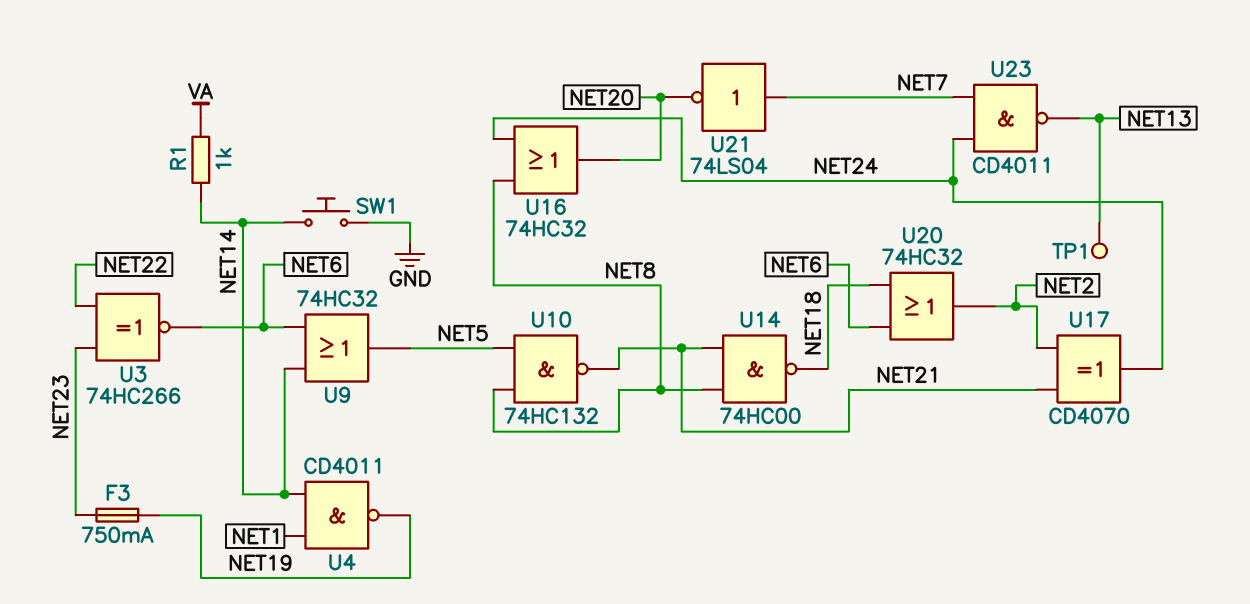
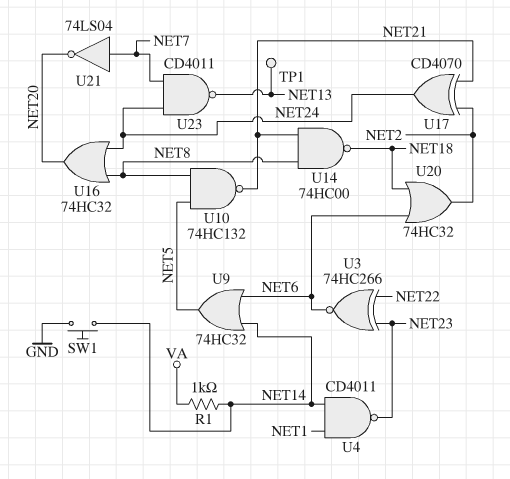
F3: 750mA (NET19, NET23) -> none
U4: NAND CD4011 (in NET1, in NET14, out NET19) -> NAND CD4011 (in NET1, in NET14, out NET23)

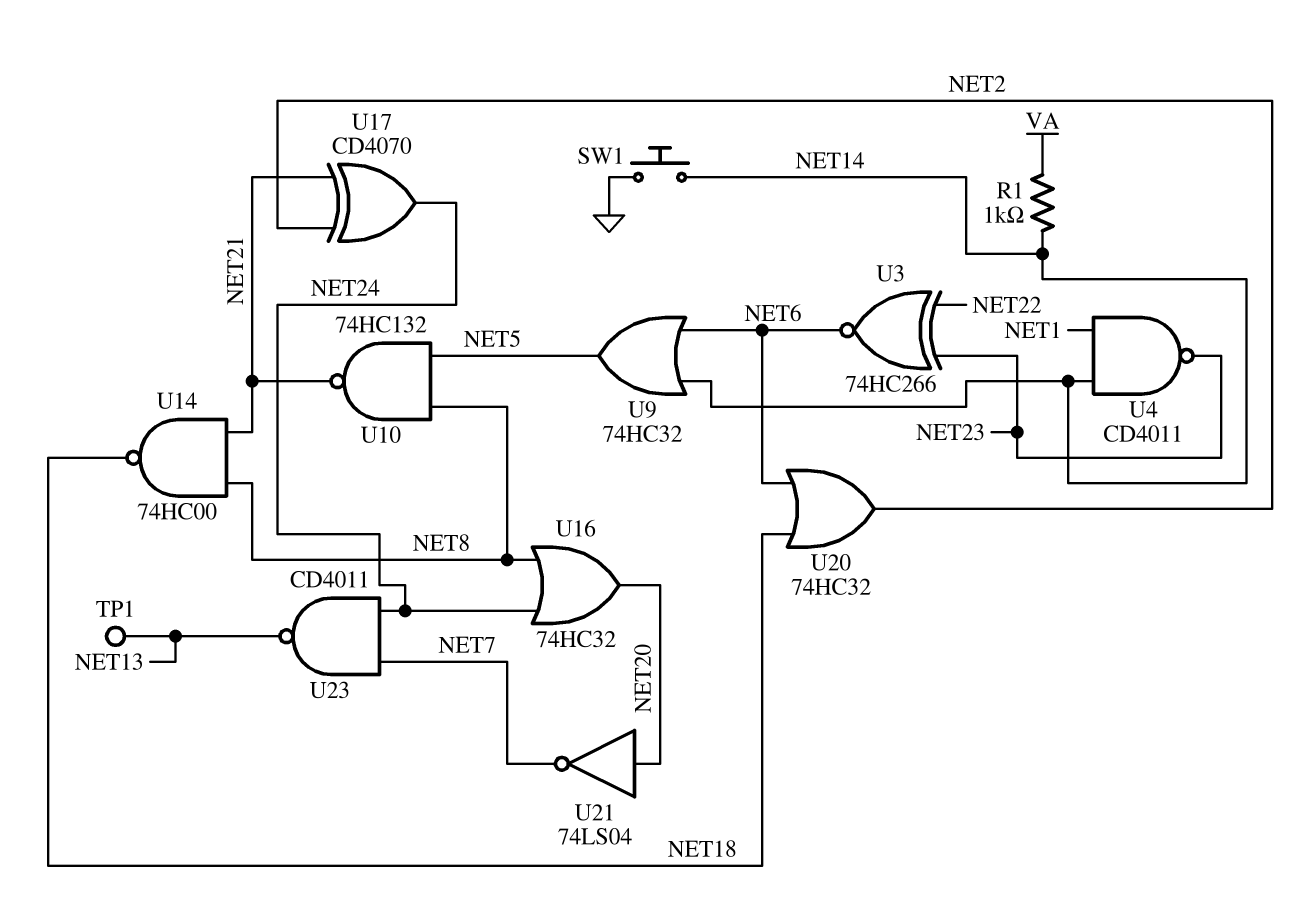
U21: NOT 74LS04 (in NET7, out NET20) -> NOT 74LS04 (in NET20, out NET7)

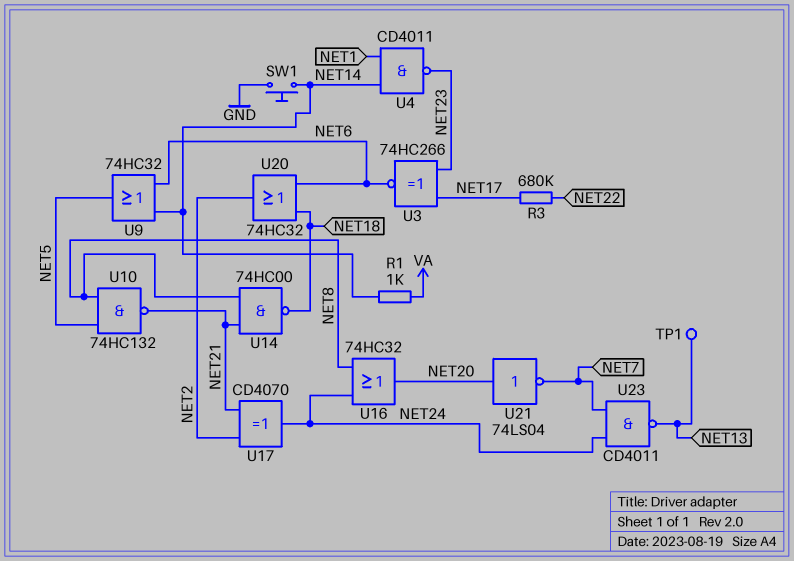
R3: none -> 680k (NET17, NET22)
U3: XNOR 74HC266 (in NET22, in NET23, out NET6) -> XNOR 74HC266 (in NET17, in NET23, out NET6)

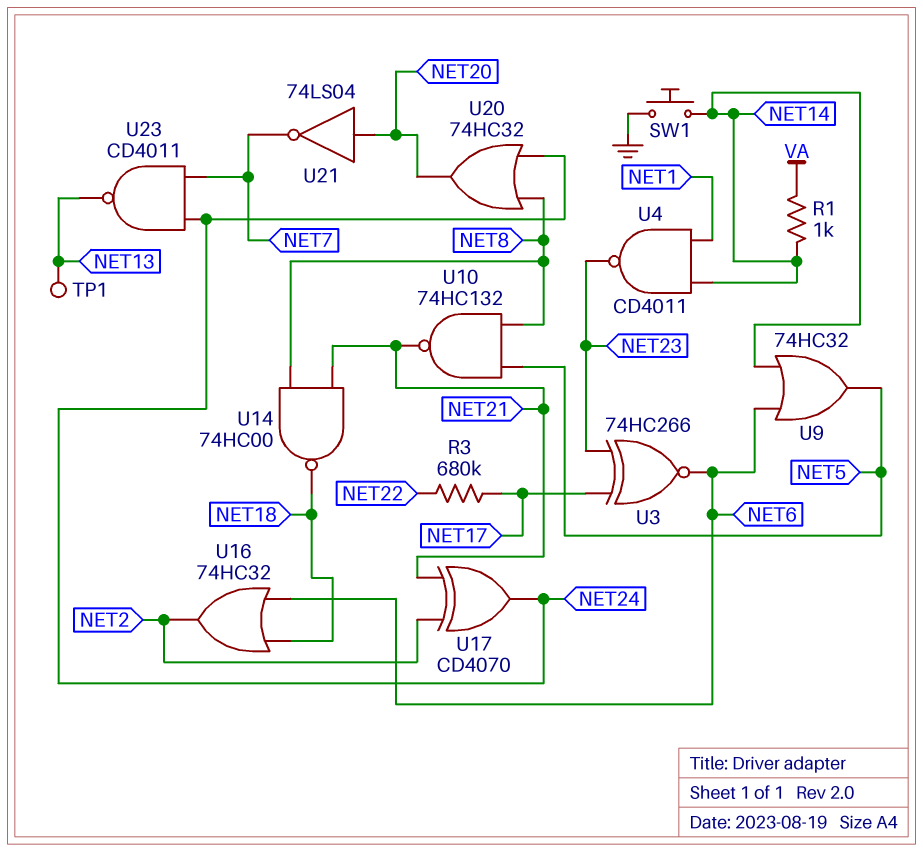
U16: OR 74HC32 (in NET8, in NET24, out NET20) -> OR 74HC32 (in NET6, in NET18, out NET2)
U20: OR 74HC32 (in NET6, in NET18, out NET2) -> OR 74HC32 (in NET8, in NET24, out NET20)

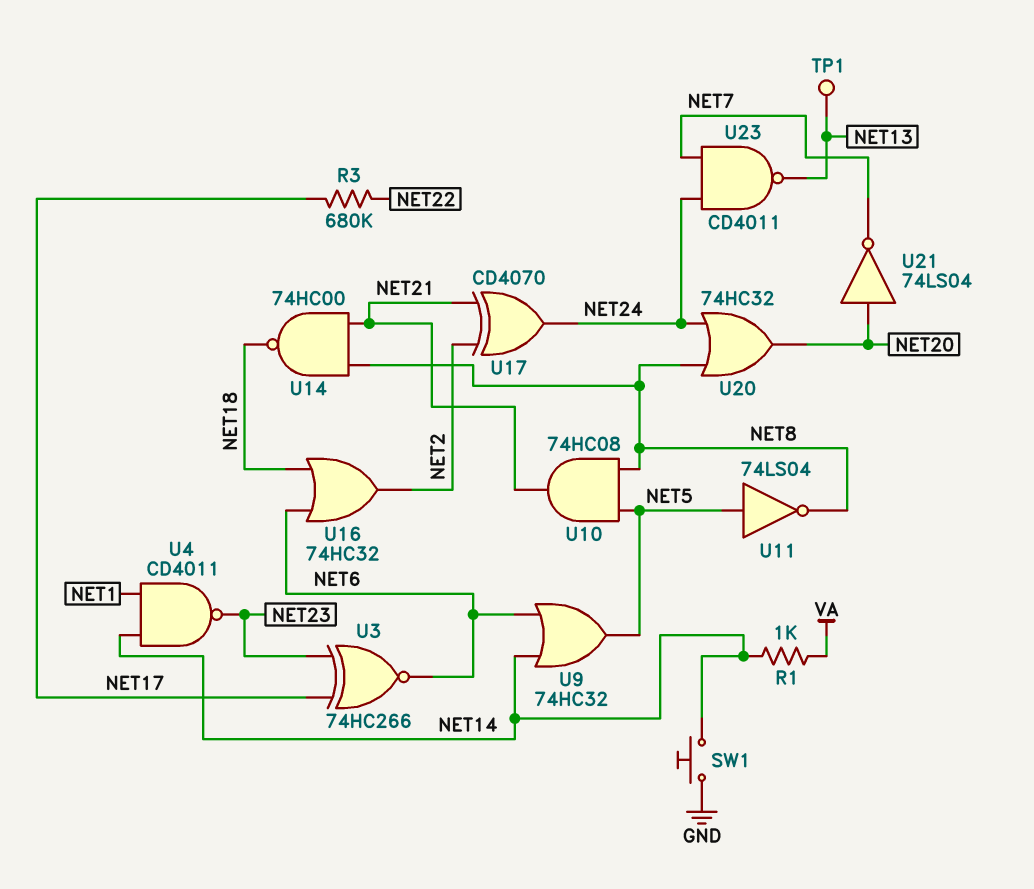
U10: NAND 74HC132 (in NET5, in NET8, out NET21) -> AND 74HC08 (in NET5, in NET8, out NET21)
U11: none -> NOT 74LS04 (in NET5, out NET8)

